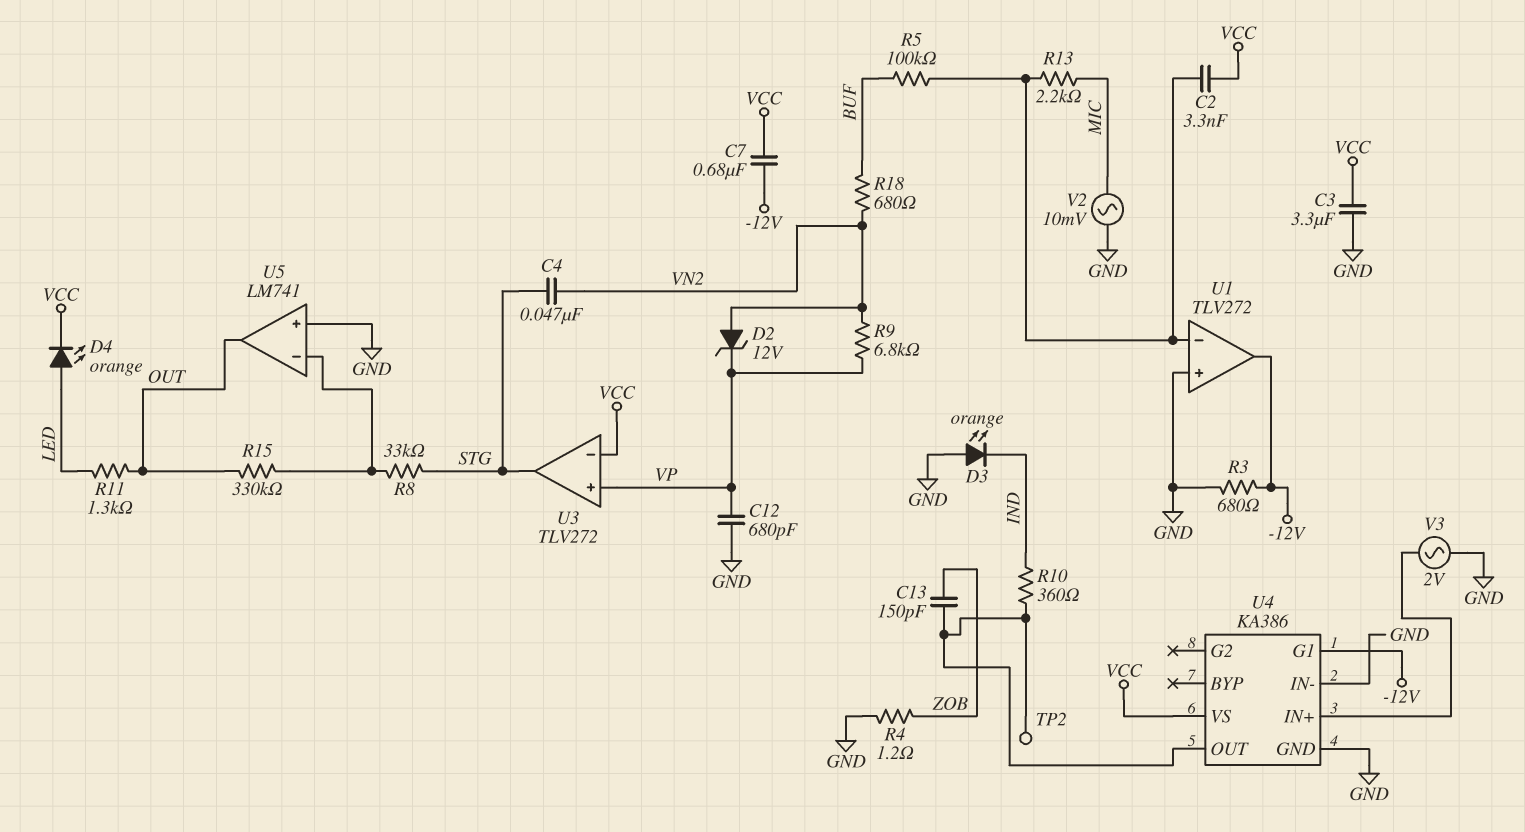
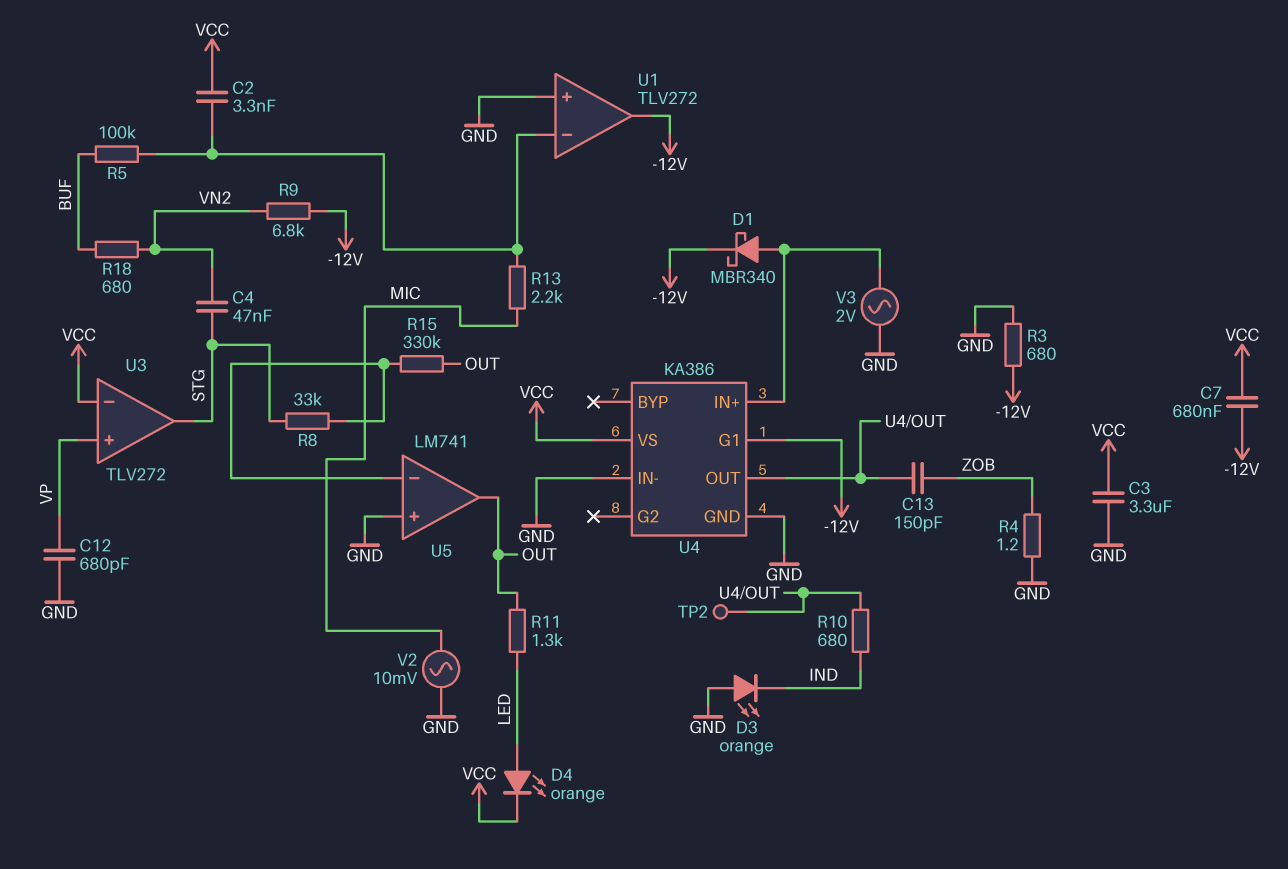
D1: none -> schottky MBR340 (A U4/IN+, K -12V)
D2: zener 12V (A VN2, K VP) -> none
R9: 6.8k (VN2, VP) -> 6.8k (-12V, VN2)
R10: 360 (IND, U4/OUT) -> 680 (IND, U4/OUT)

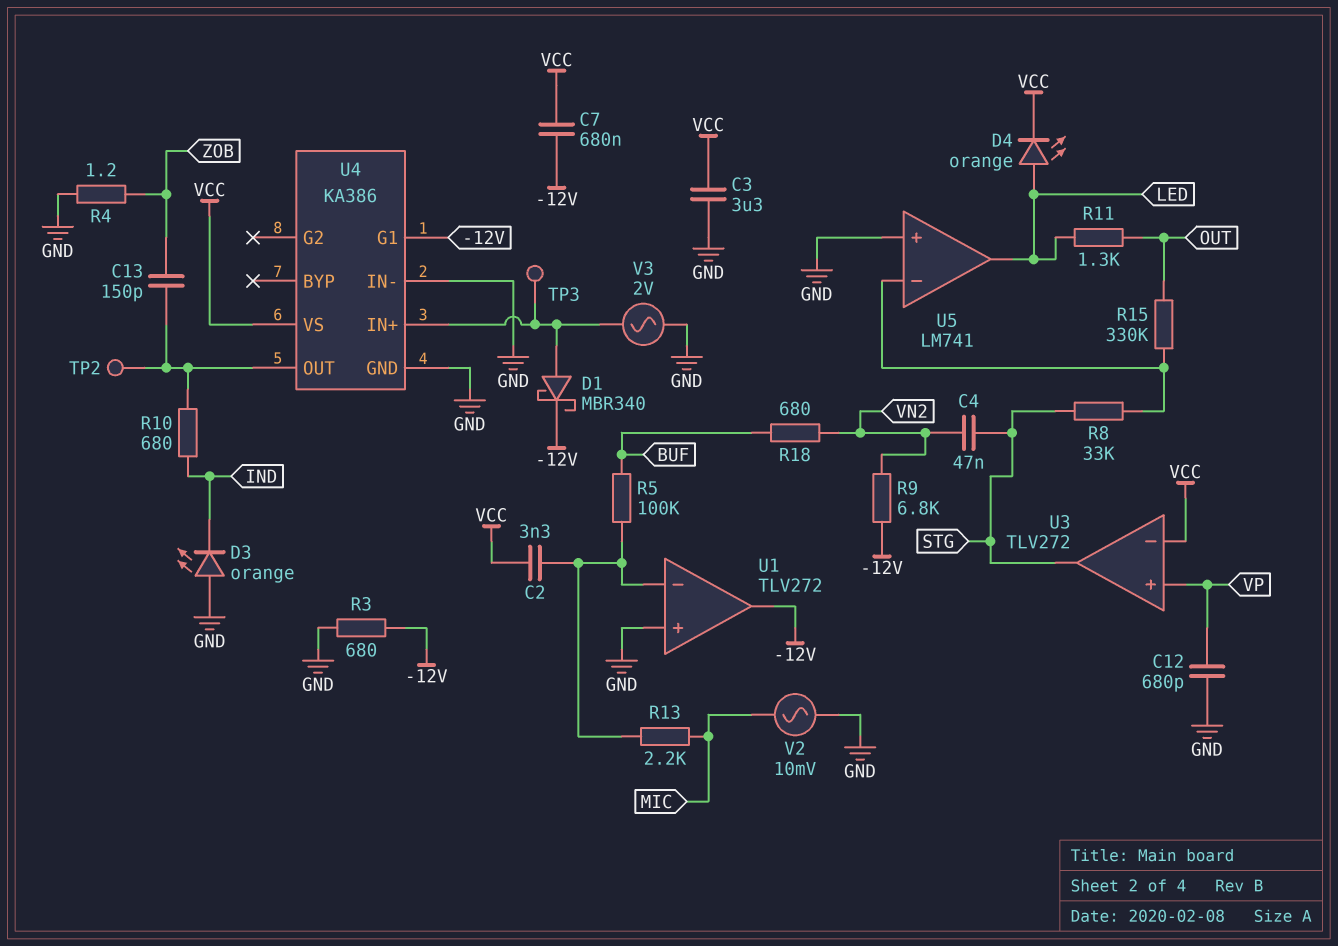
TP3: none -> test point (U4/IN+)
U5 pin out: OUT -> LED

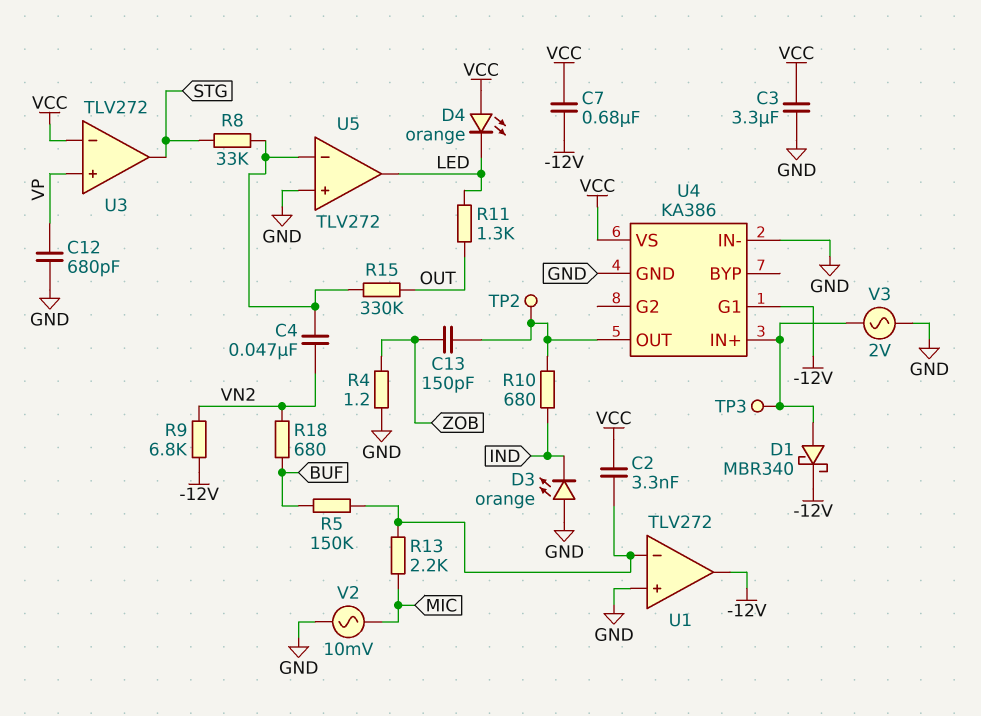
C4: 47nF (STG, VN2) -> 47nF (U5/in-, VN2)
D4: LED orange (A LED, K VCC) -> LED orange (A VCC, K LED)
R3: 680 (-12V, GND) -> none
R5: 100k (BUF, U1/in-) -> 150k (BUF, U1/in-)
U5: LM741 -> TLV272

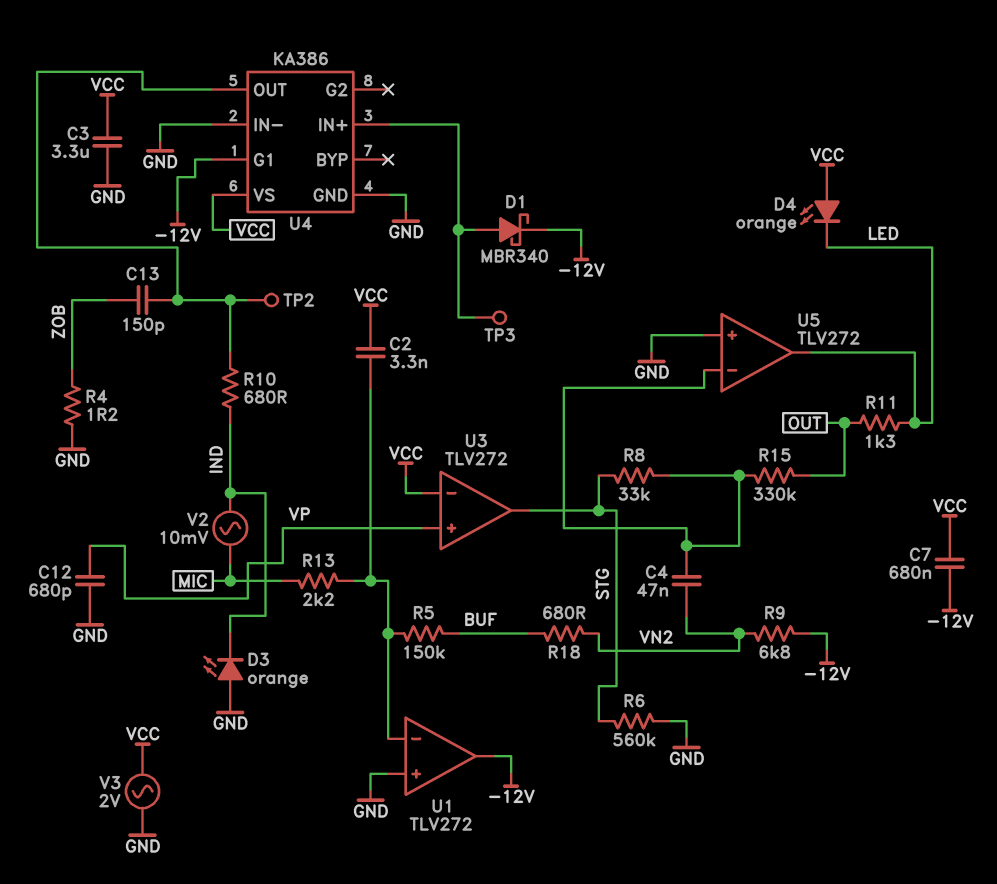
R6: none -> 560k (GND, STG)
V2: AC 10mV (GND, MIC) -> AC 10mV (IND, MIC)
V3: AC 2V (GND, U4/IN+) -> AC 2V (GND, VCC)

